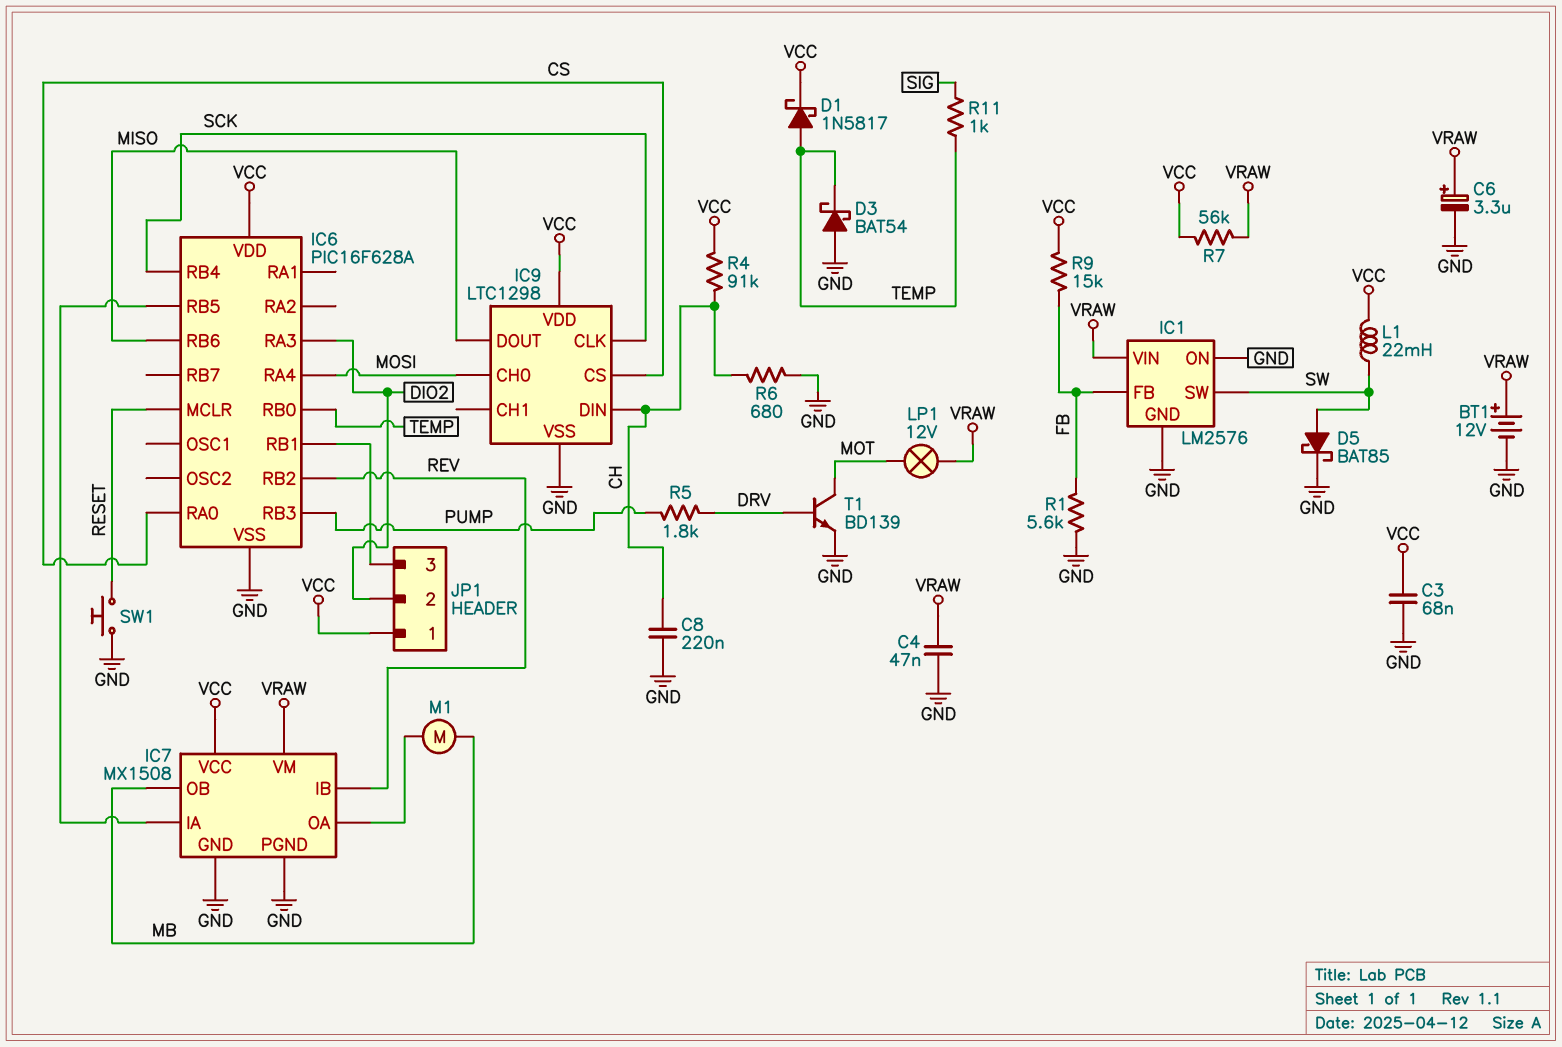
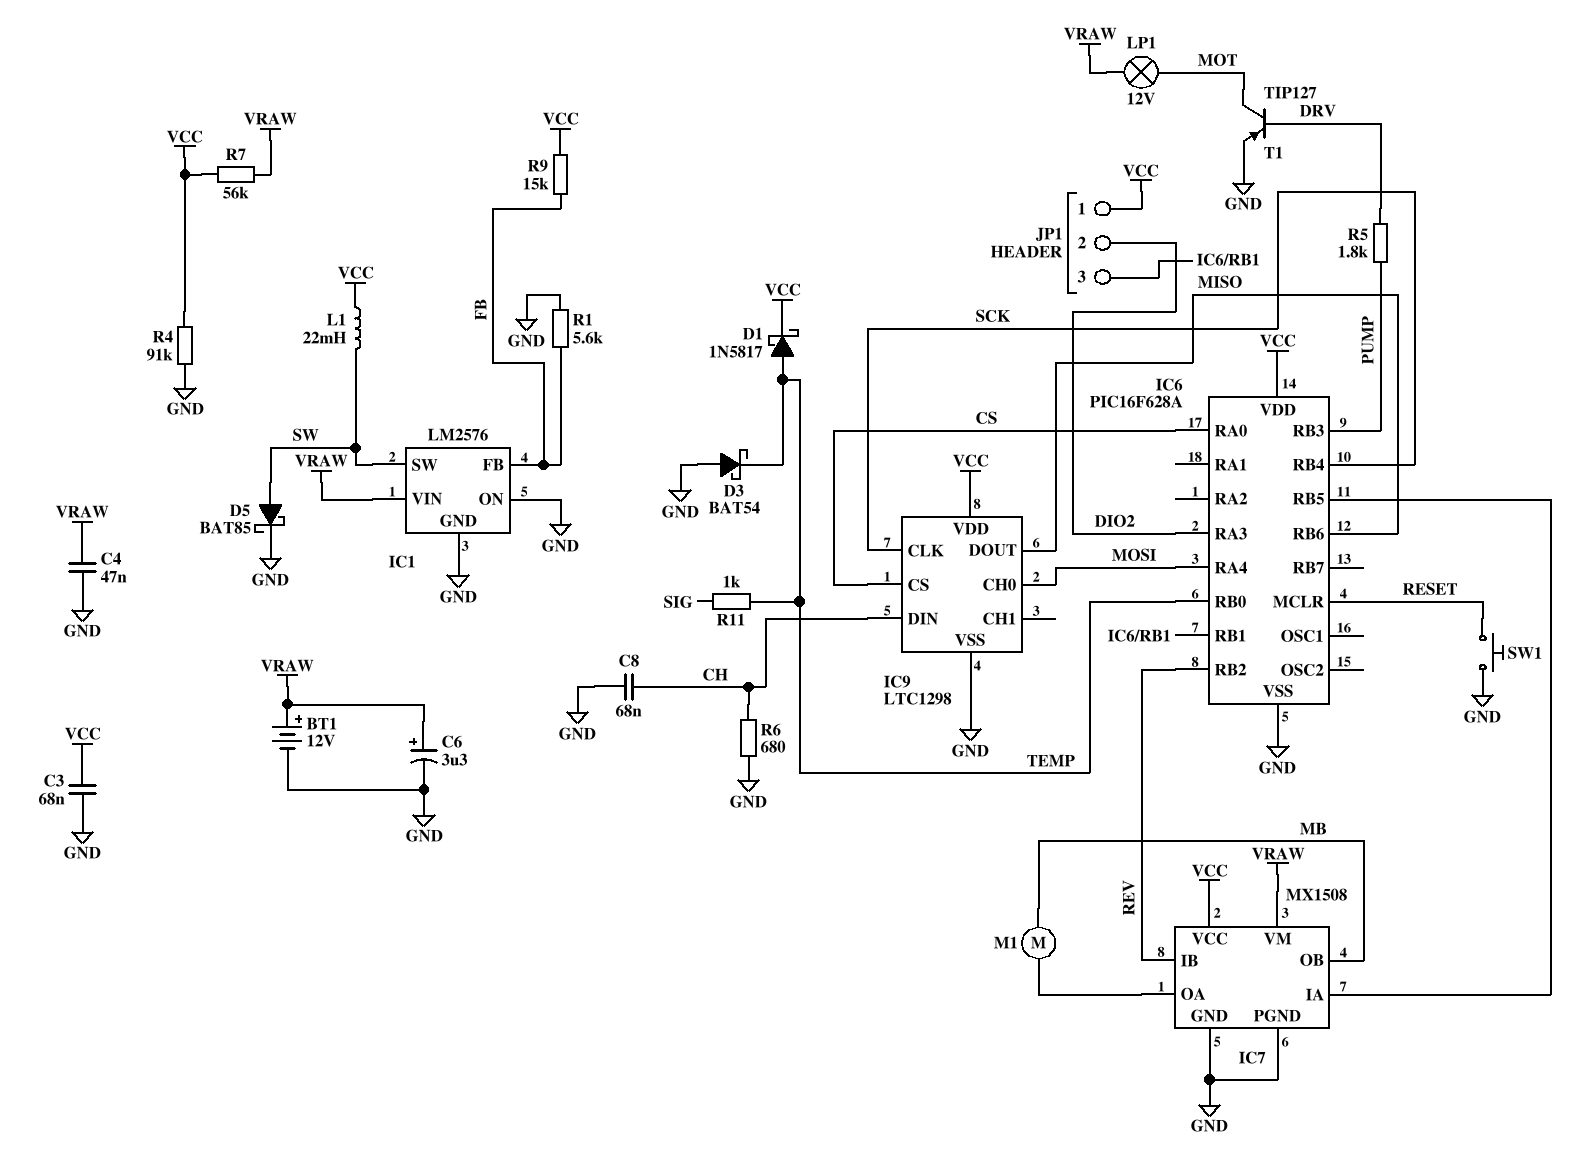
C8: 220nF (CH, GND) -> 68nF (CH, GND)
R4: 91k (CH, VCC) -> 91k (GND, VCC)
T1: NPN BD139 (B DRV, C MOT, E GND) -> PNP TIP127 (B DRV, C MOT, E GND)

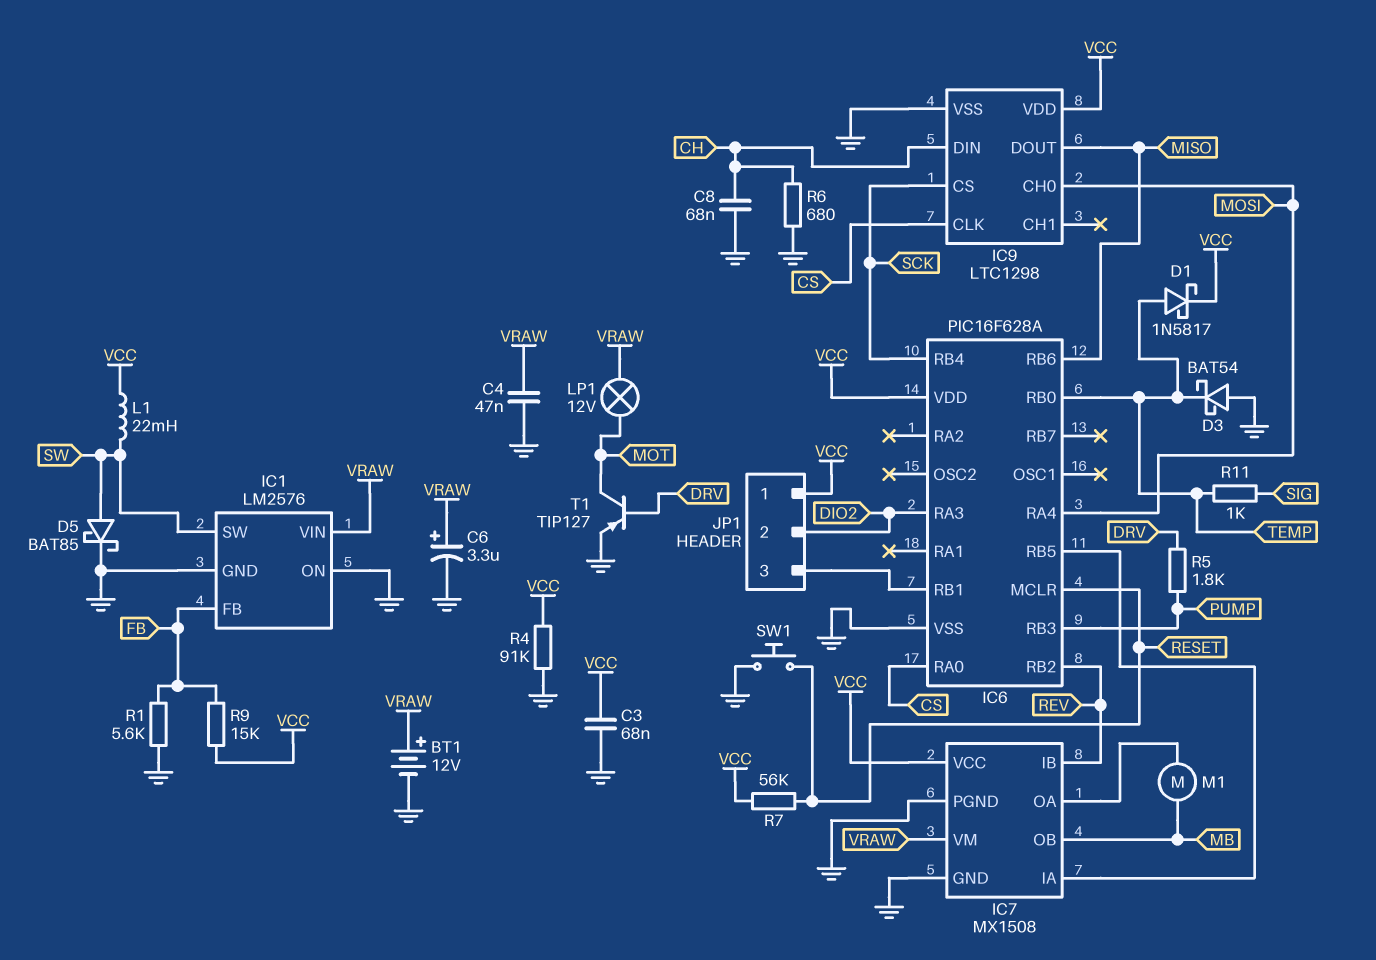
IC9 pin CLK: SCK -> CS
IC9 pin CS: CS -> SCK
R7: 56k (VCC, VRAW) -> 56k (RESET, VCC)

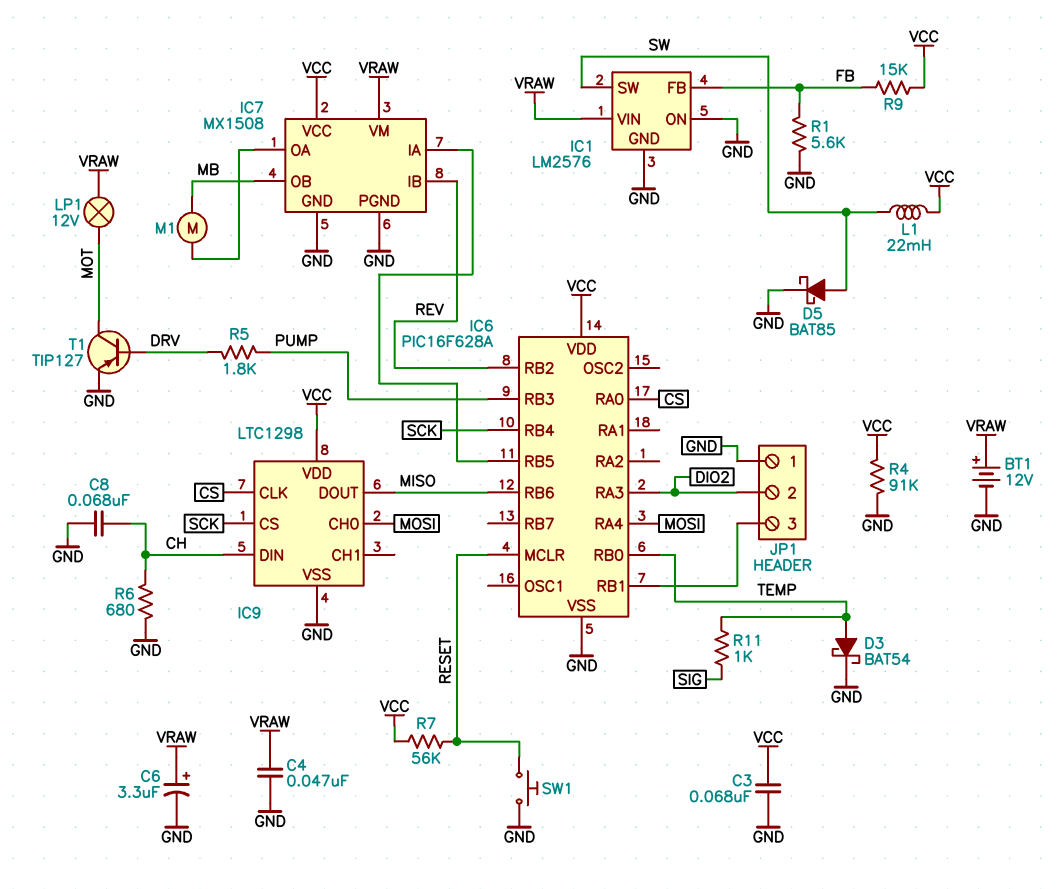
D1: schottky 1N5817 (A TEMP, K VCC) -> none
D3: schottky BAT54 (A GND, K TEMP) -> schottky BAT54 (A TEMP, K GND)
JP1 pin 1: VCC -> GND

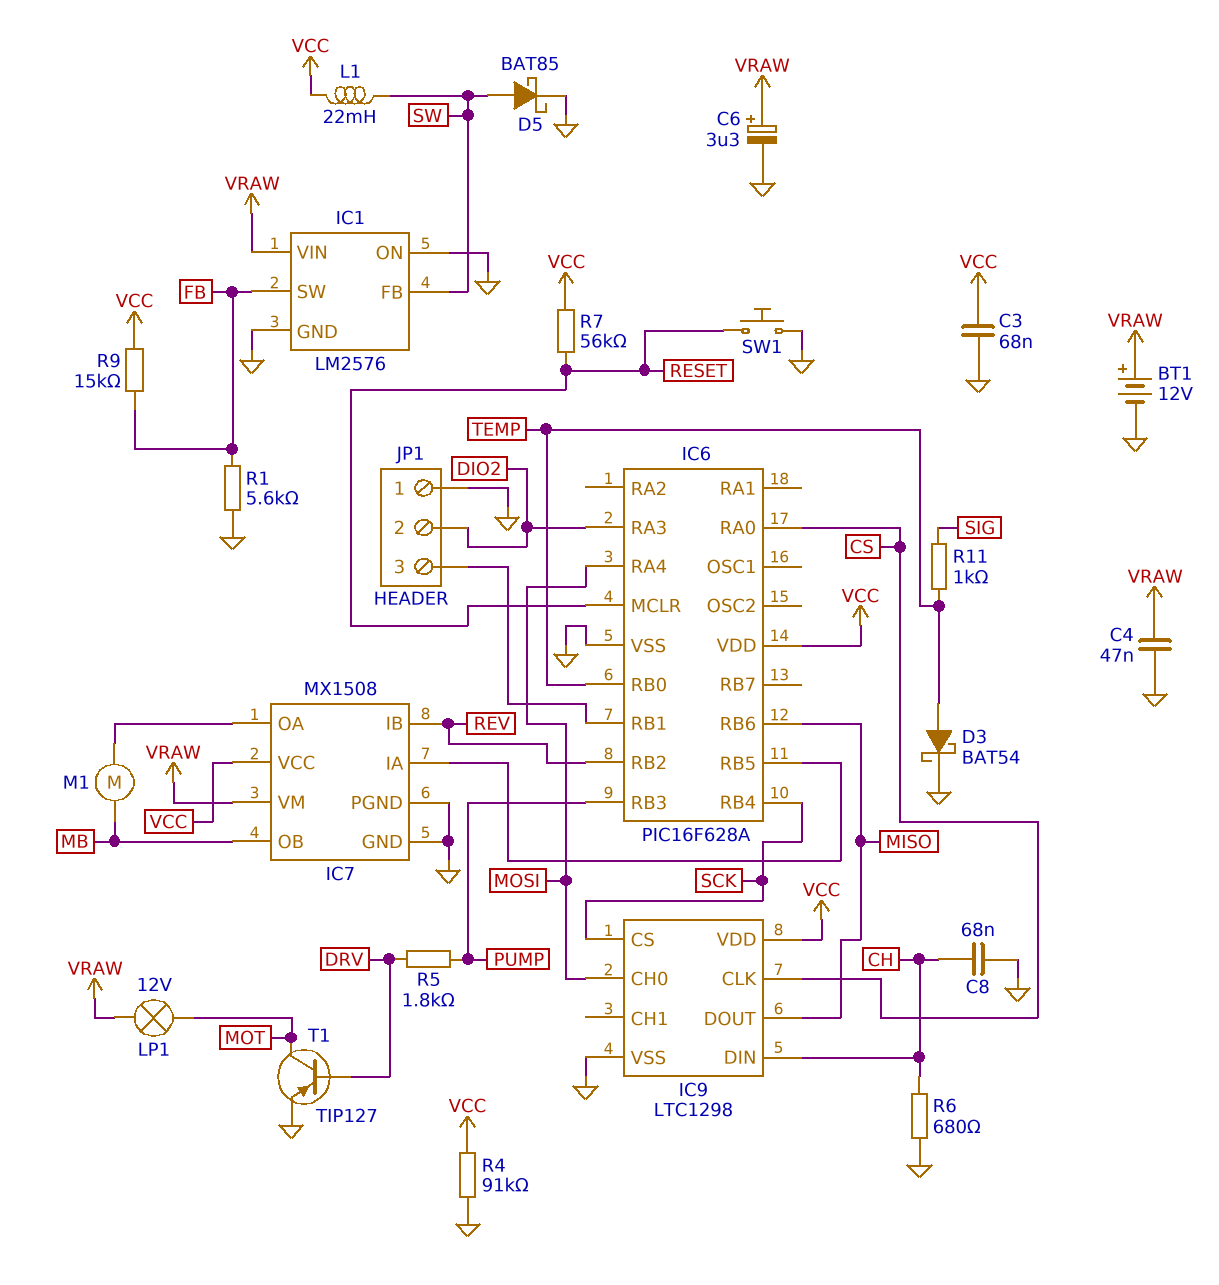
IC1 pin FB: FB -> SW
IC1 pin SW: SW -> FB

